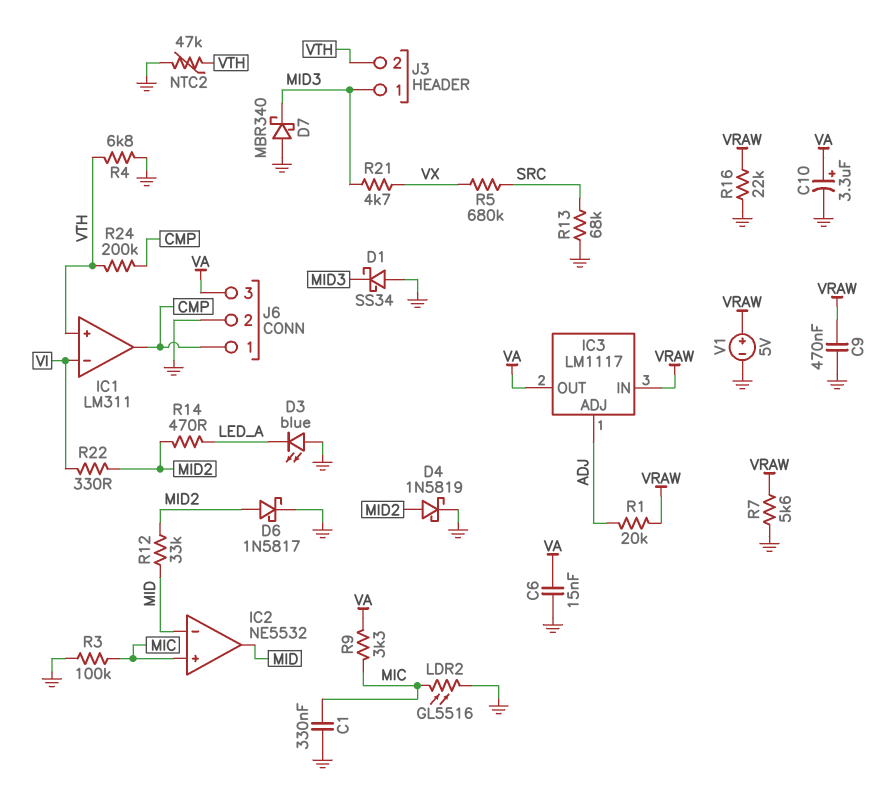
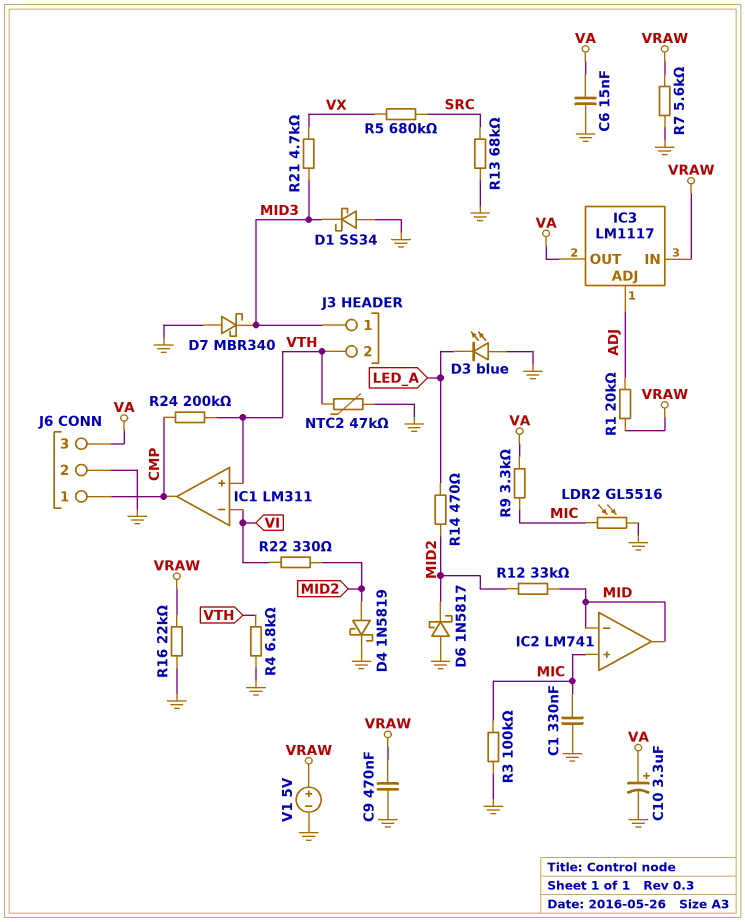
D6: schottky 1N5817 (A MID2, K GND) -> schottky 1N5817 (A GND, K MID2)
IC2: NE5532 -> LM741

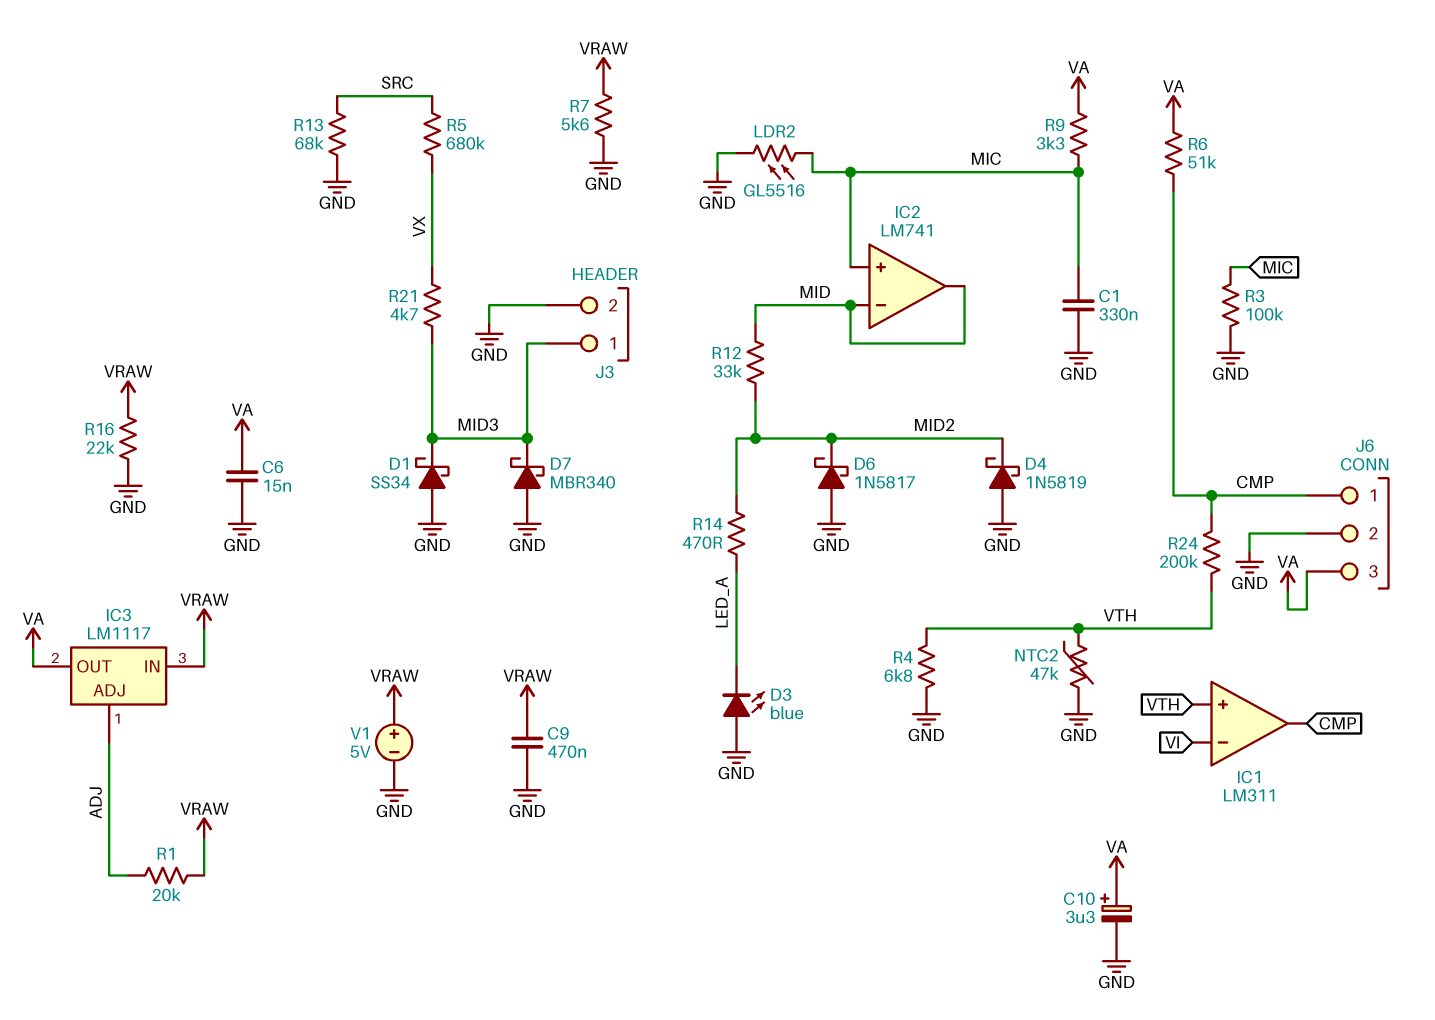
D4: schottky 1N5819 (A MID2, K GND) -> schottky 1N5819 (A GND, K MID2)
J3 pin 2: VTH -> GND
R6: none -> 51k (CMP, VA)
R22: 330 (MID2, VI) -> none

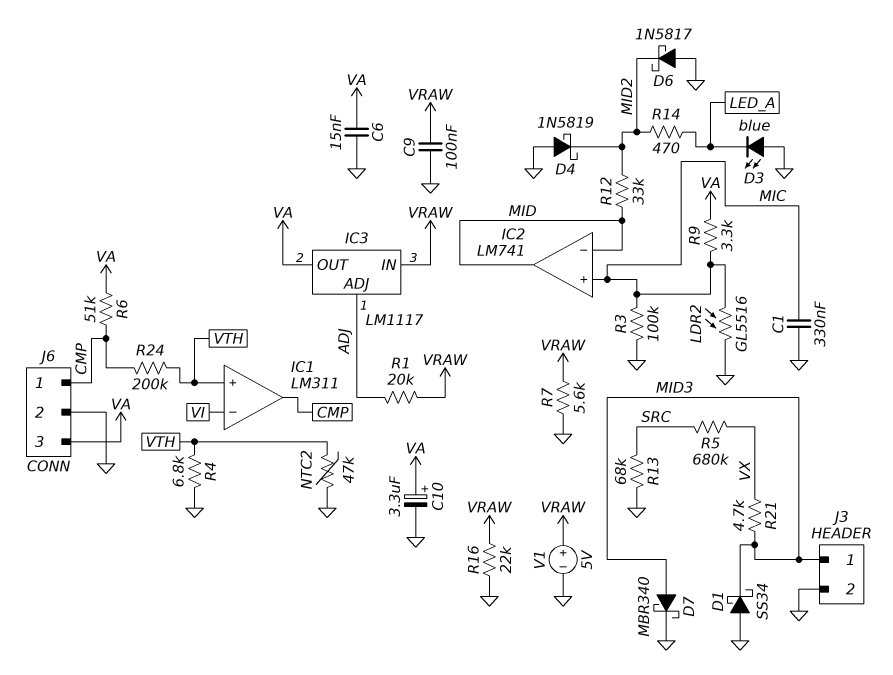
C9: 470nF (GND, VRAW) -> 100nF (GND, VRAW)
D7: schottky MBR340 (A GND, K MID3) -> schottky MBR340 (A MID3, K GND)

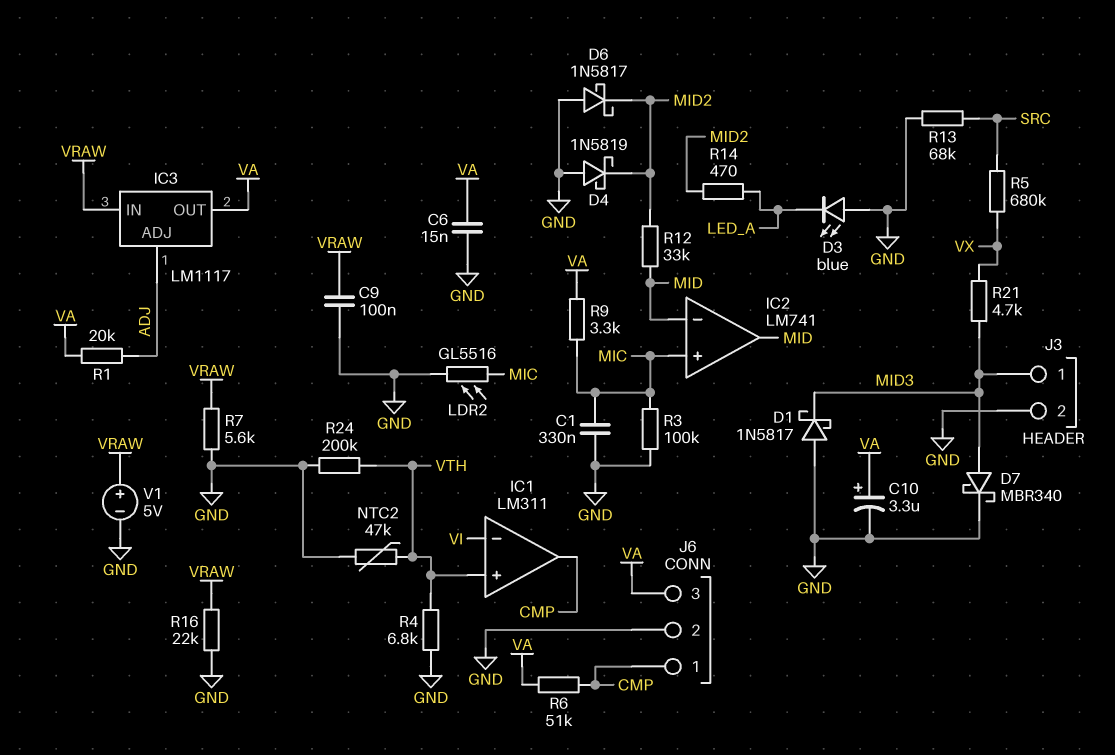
D1: schottky SS34 (A GND, K MID3) -> schottky 1N5817 (A GND, K MID3)
R1: 20k (ADJ, VRAW) -> 20k (ADJ, VA)
R24: 200k (CMP, VTH) -> 200k (GND, VTH)

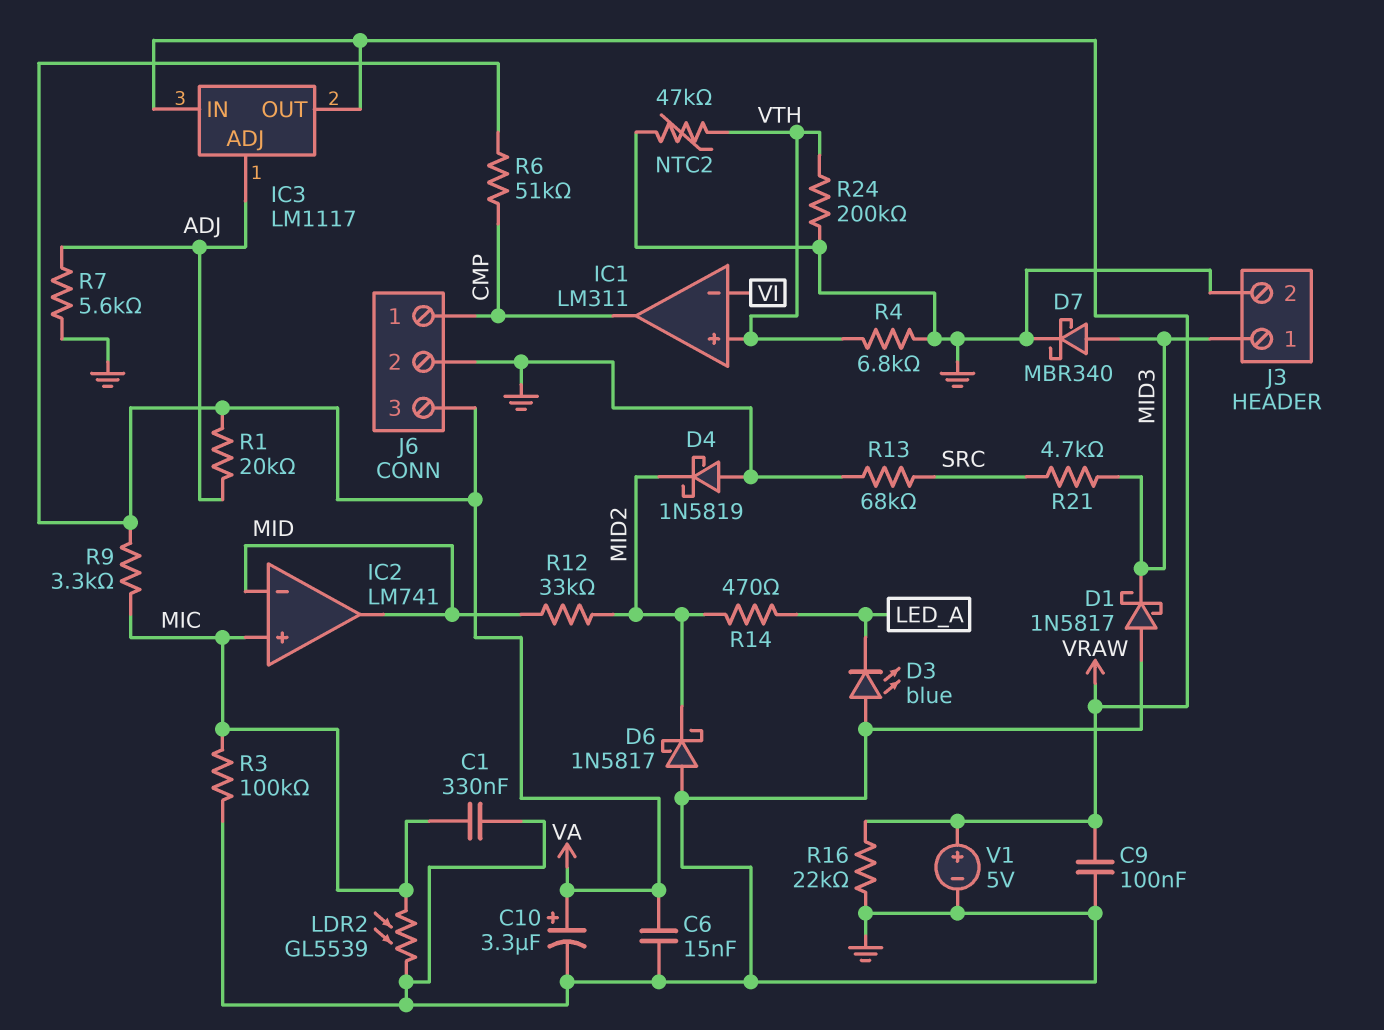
IC3 pin OUT: VA -> VRAW
LDR2: GL5516 (GND, MIC) -> GL5539 (GND, MIC)
R5: 680k (SRC, VX) -> none
R7: 5.6k (GND, VRAW) -> 5.6k (ADJ, GND)
R21: 4.7k (MID3, VX) -> 4.7k (MID3, SRC)

